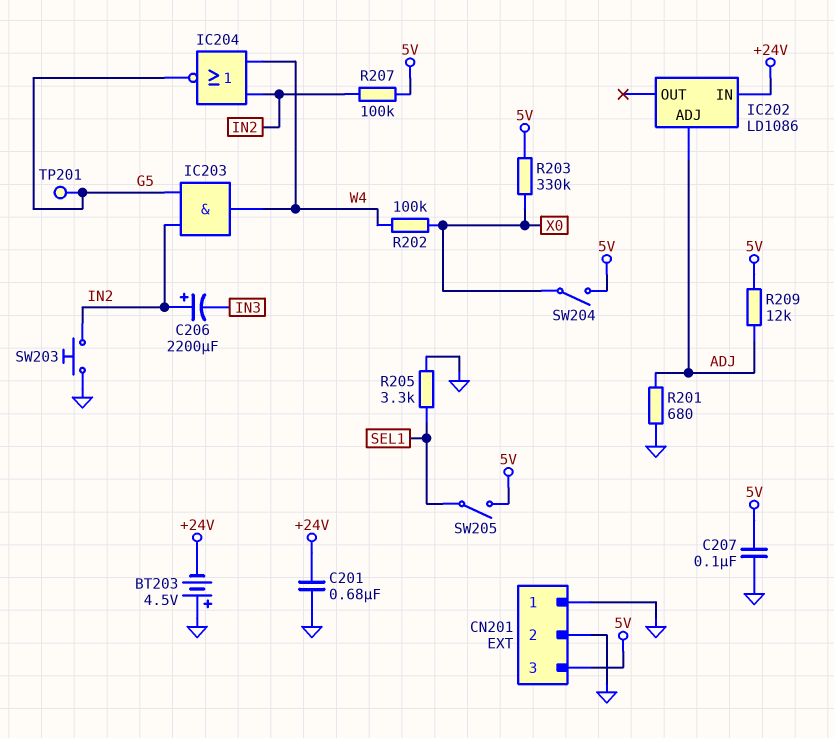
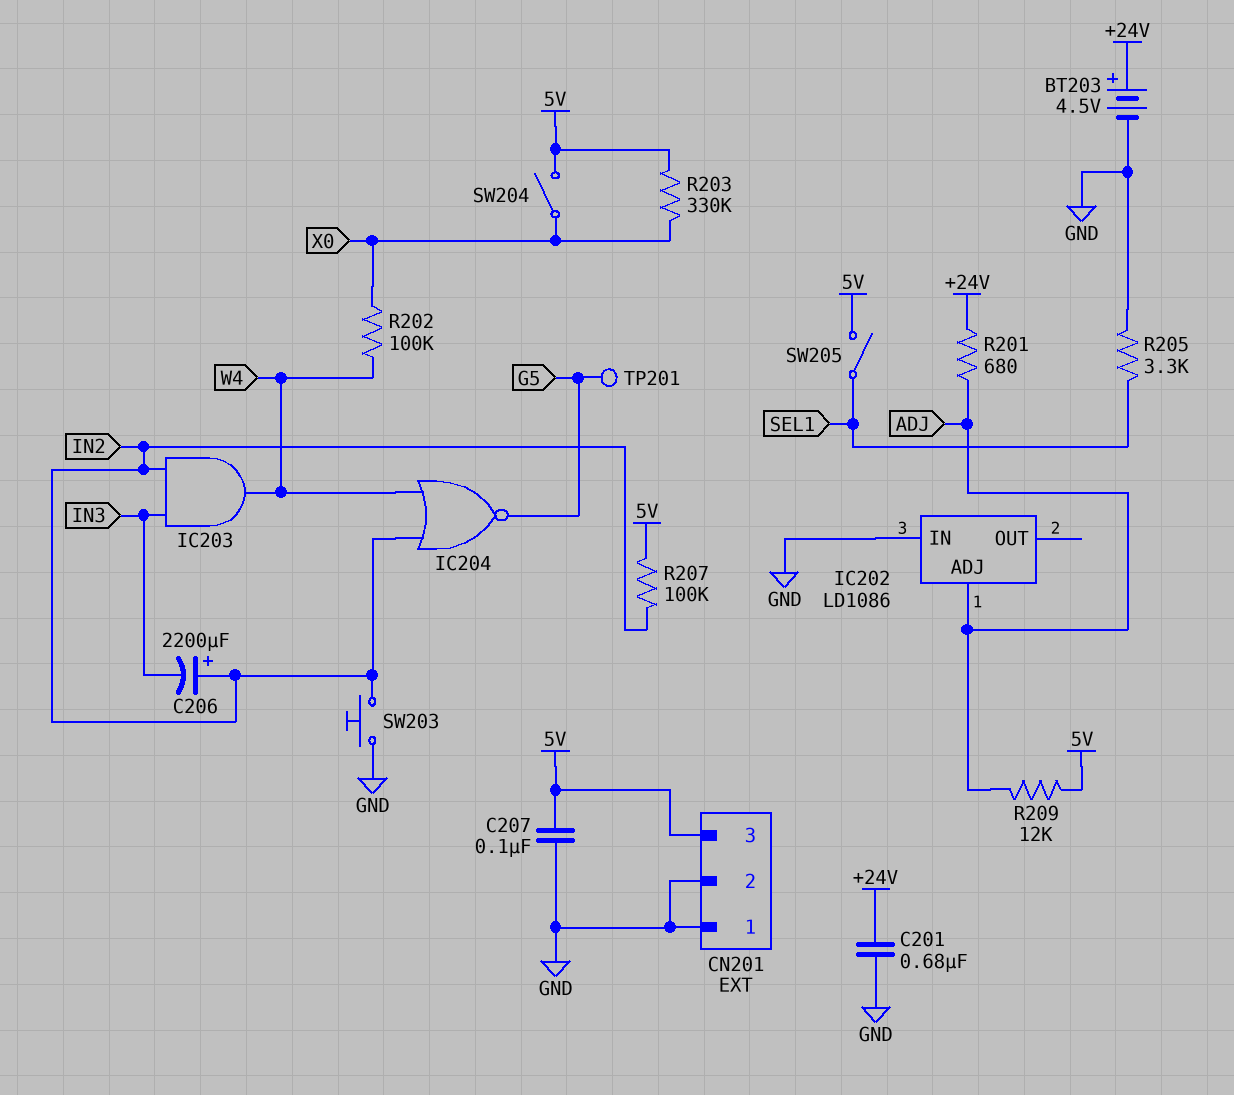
BT203: 4.5V (plus GND, minus +24V) -> 4.5V (plus +24V, minus GND)
IC202 pin IN: +24V -> GND
IC203: AND (in G5, in IN2, out W4) -> AND (in IN2, in IN3, out W4)
R201: 680 (ADJ, GND) -> 680 (+24V, ADJ)

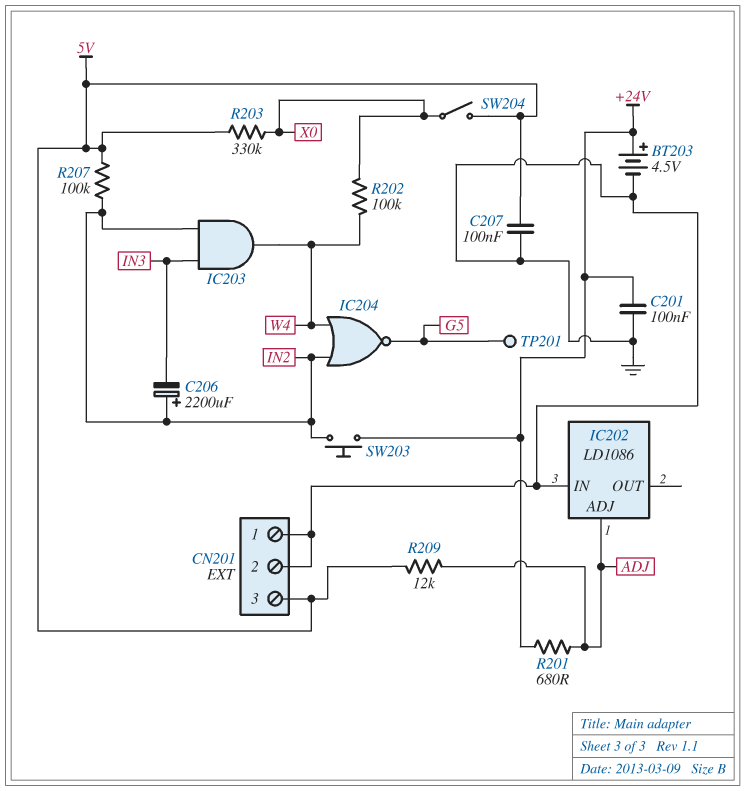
C201: 680nF (+24V, GND) -> 100nF (+24V, GND)
R205: 3.3k (GND, SEL1) -> none
SW203: button (GND, IN2) -> button (+24V, IN2)
SW205: switch (5V, SEL1) -> none

